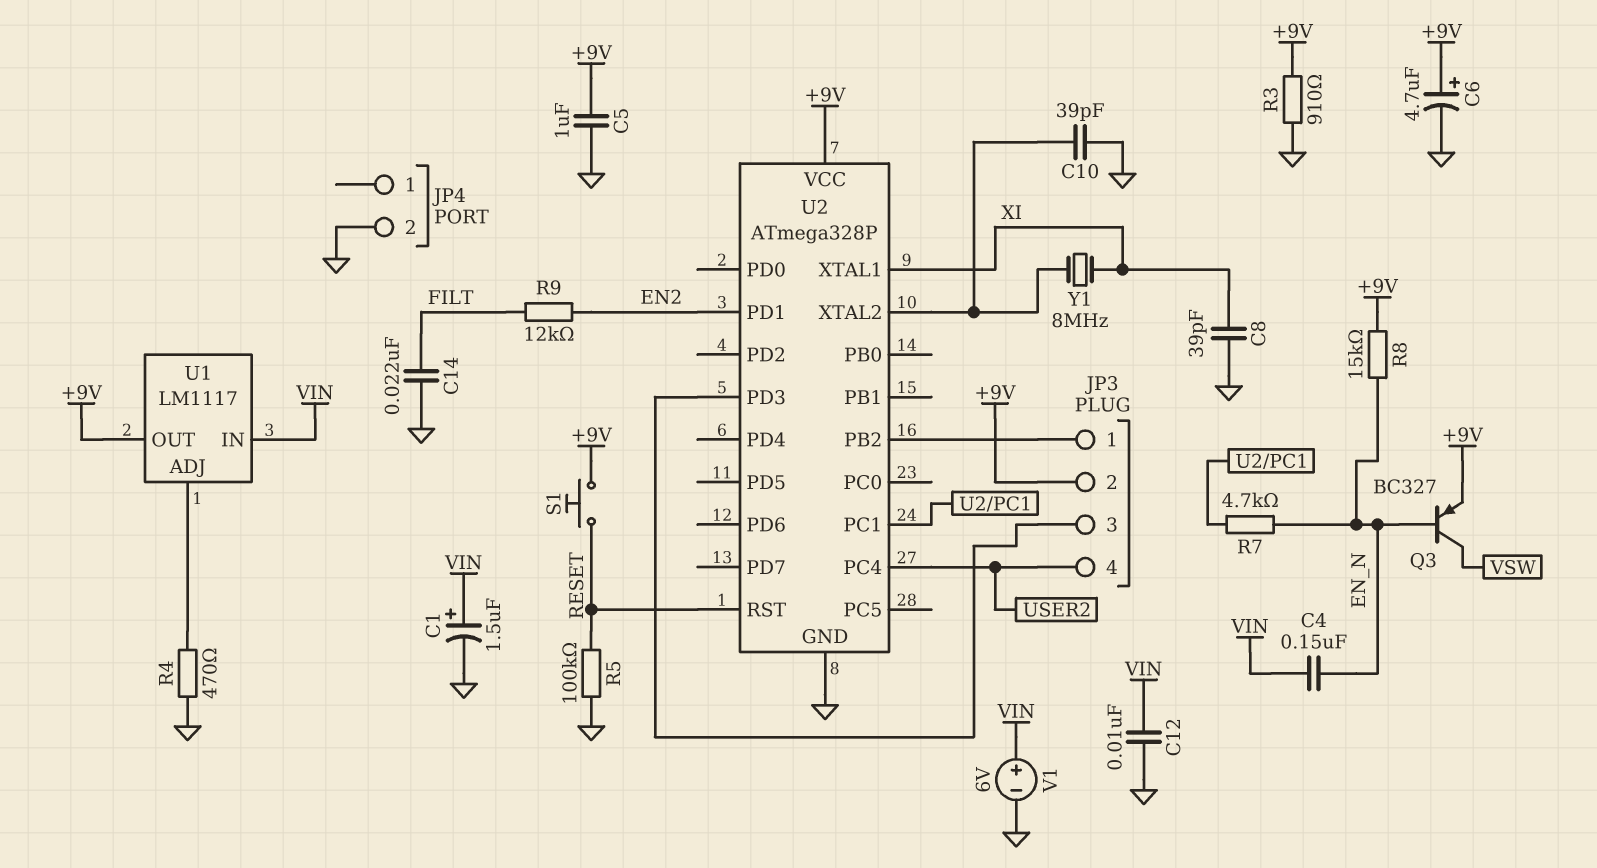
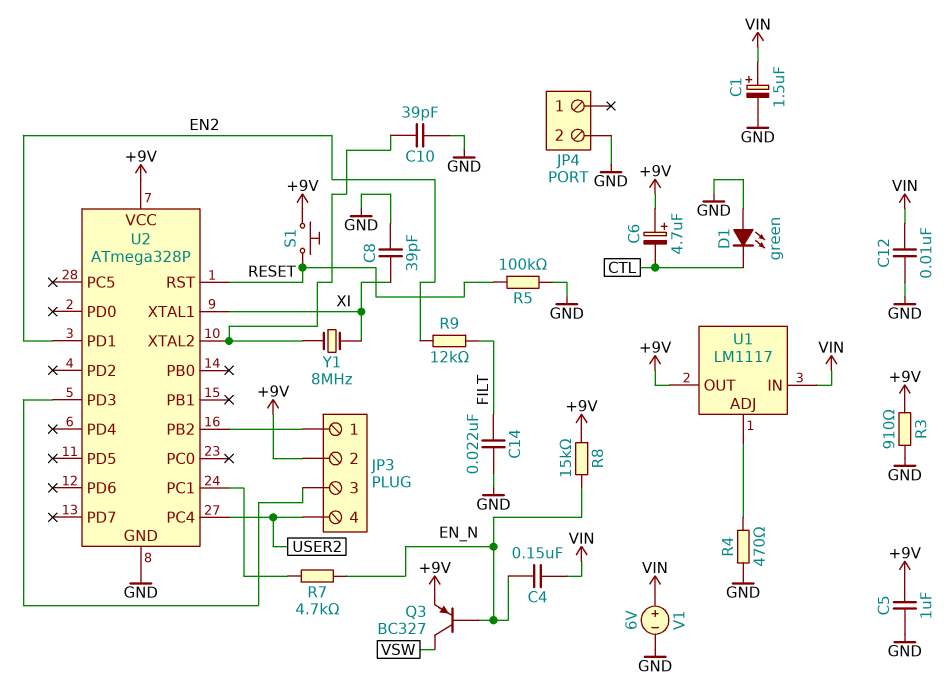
C6: 4.7uF (plus +9V, minus GND) -> 4.7uF (plus +9V, minus CTL)
D1: none -> LED green (A GND, K CTL)

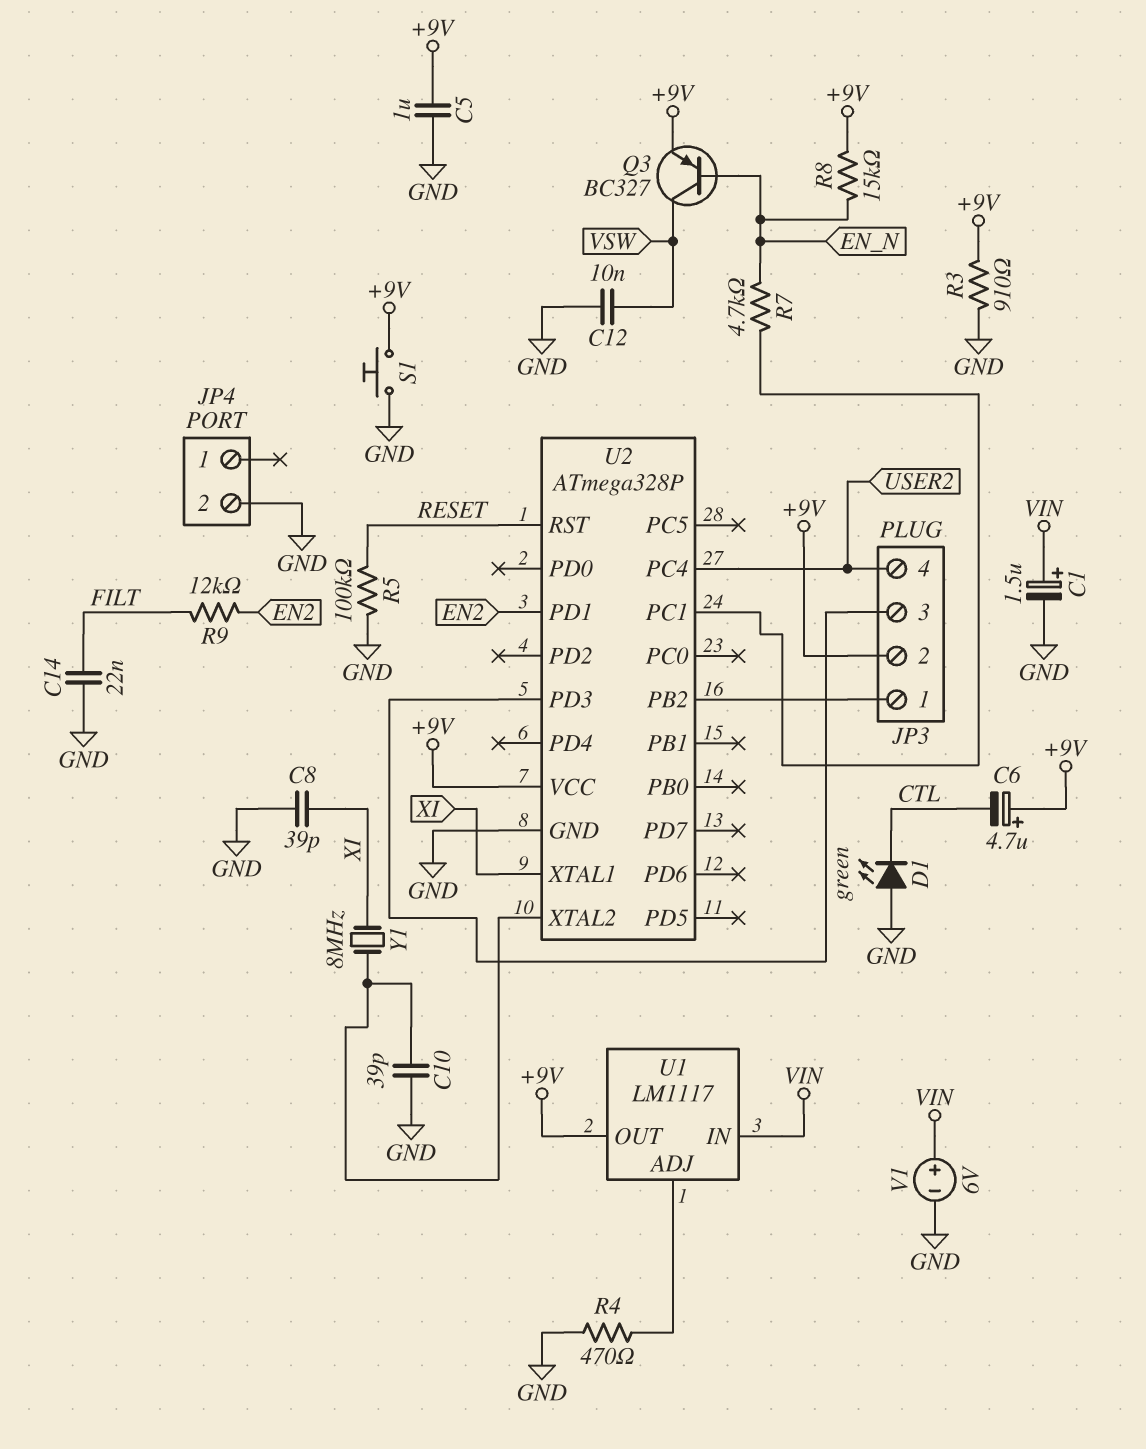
C4: 150nF (EN_N, VIN) -> none
C12: 10nF (GND, VIN) -> 10nF (GND, VSW)
S1: button (+9V, RESET) -> button (+9V, GND)

